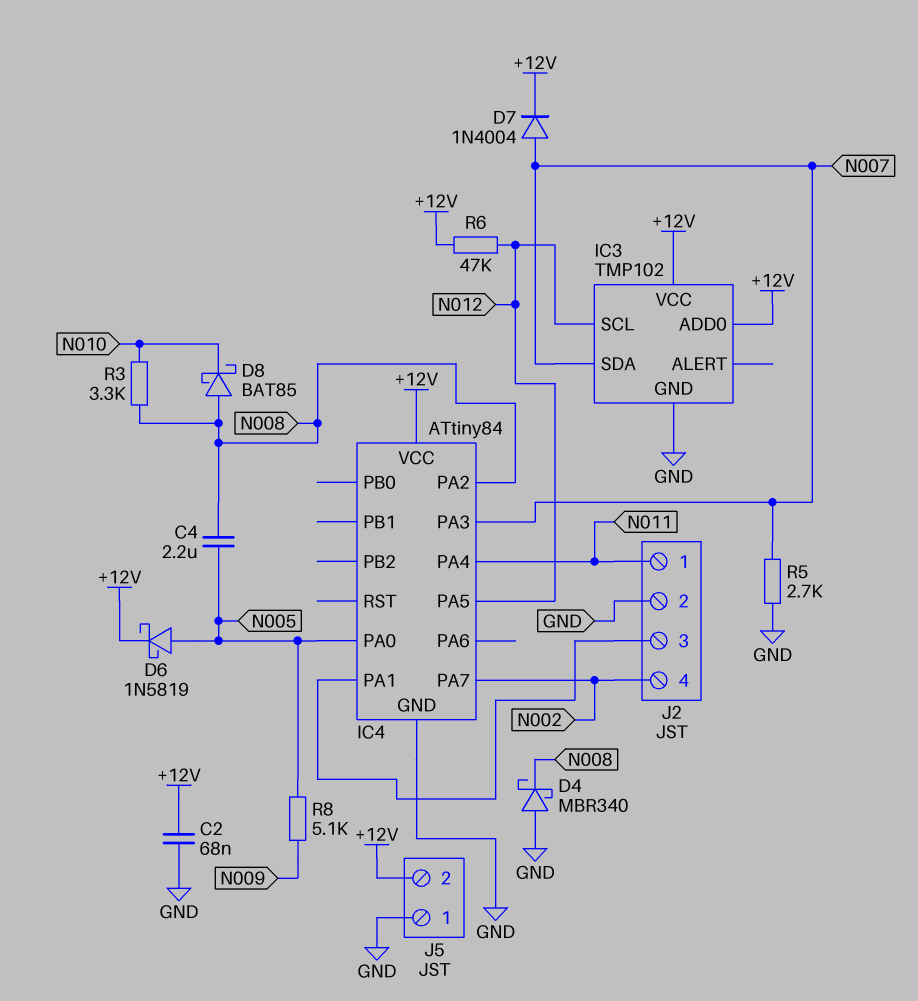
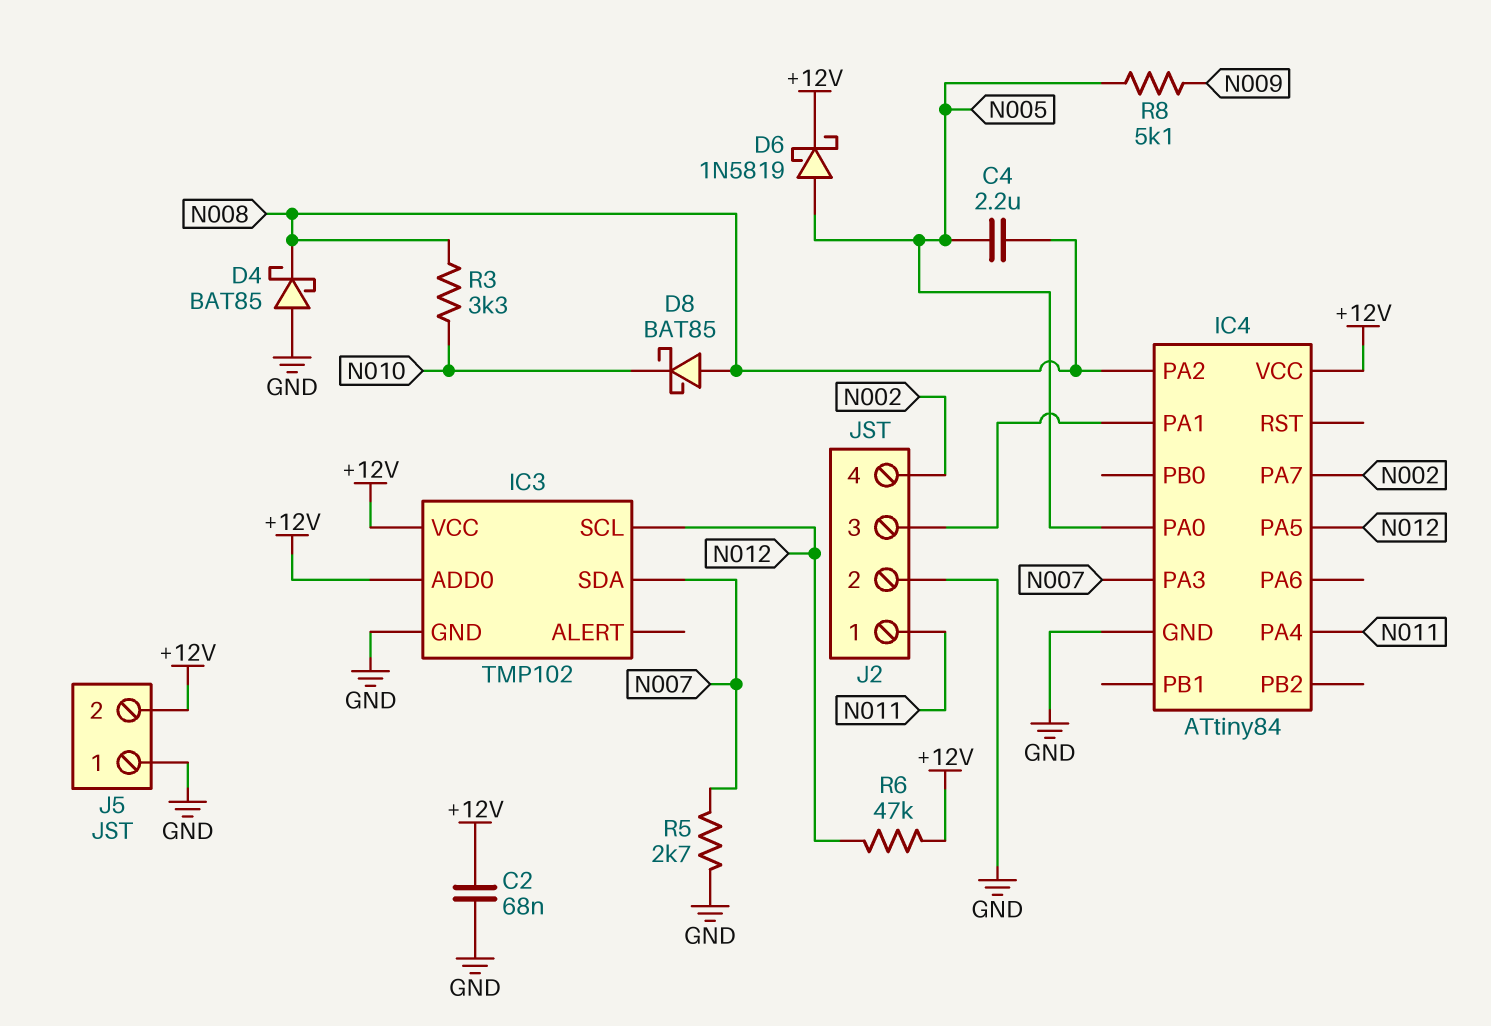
D4: schottky MBR340 (A GND, K N008) -> schottky BAT85 (A GND, K N008)
D7: diode 1N4004 (A N007, K +12V) -> none

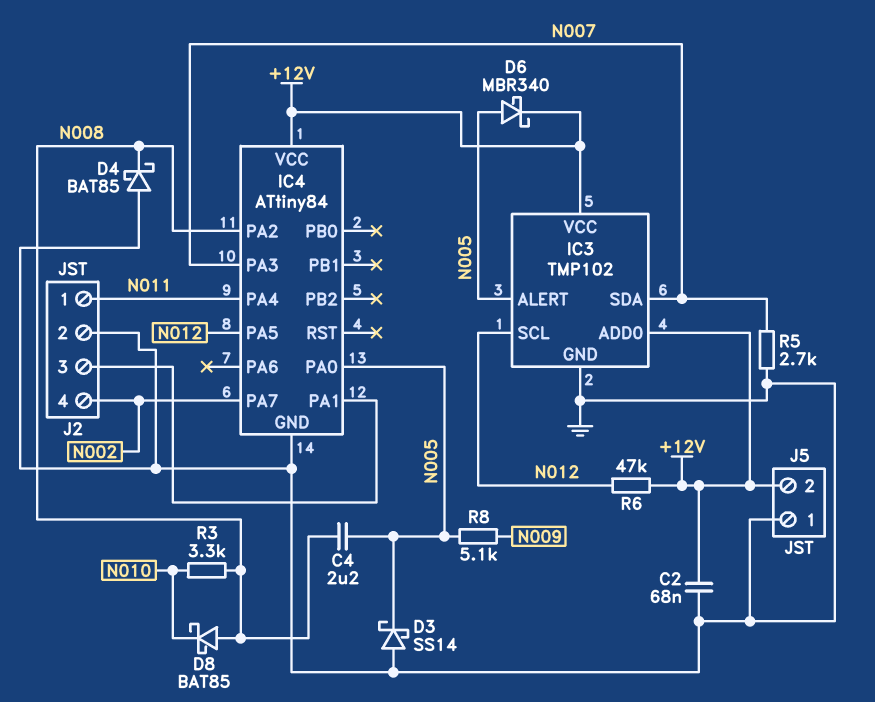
D3: none -> schottky SS14 (A GND, K N005)
D6: schottky 1N5819 (A N005, K +12V) -> schottky MBR340 (A N005, K +12V)
IC3 pin ALERT: none -> N005

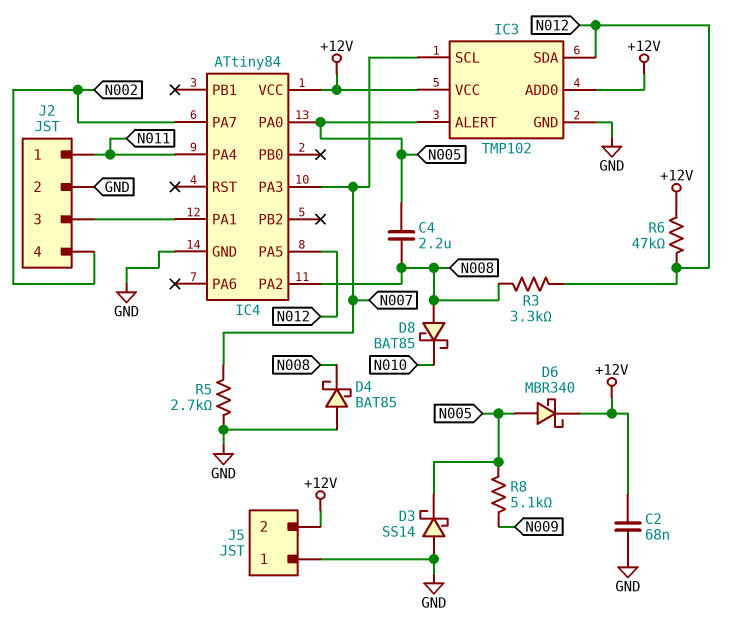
IC3 pin SCL: N012 -> N007
IC3 pin SDA: N007 -> N012
R3: 3.3k (N008, N010) -> 3.3k (N008, N012)

